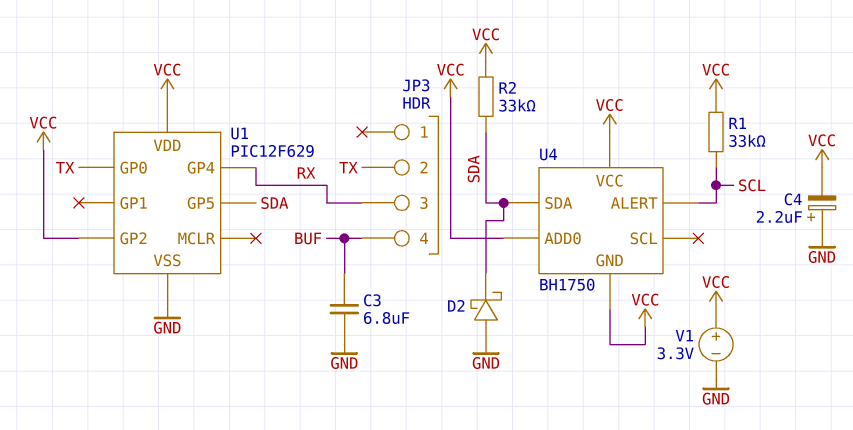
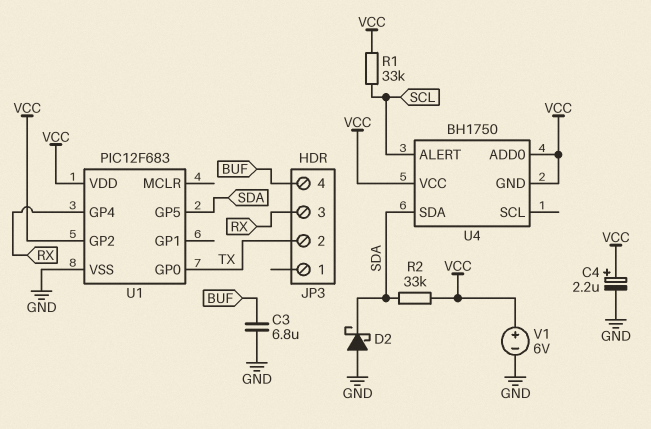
C4: 2.2uF (plus GND, minus VCC) -> 2.2uF (plus VCC, minus GND)
U1: PIC12F629 -> PIC12F683
V1: 3.3V (plus VCC, minus GND) -> 6V (plus VCC, minus GND)

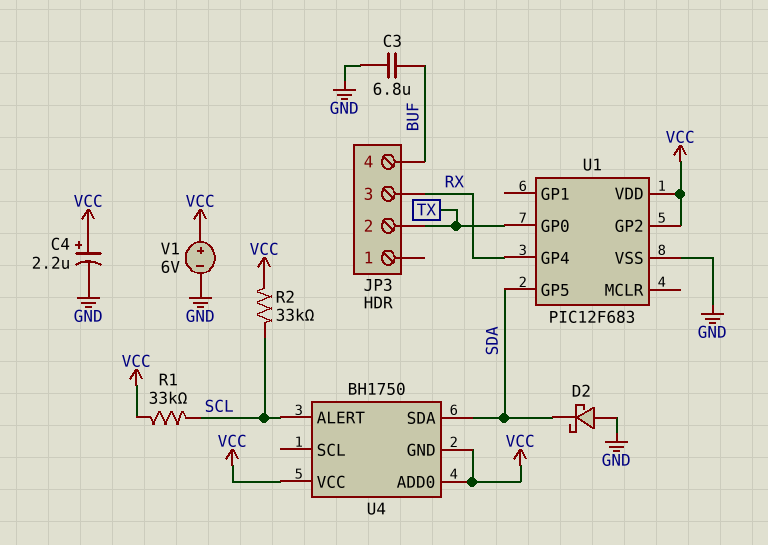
R2: 33k (SDA, VCC) -> 33k (SCL, VCC)

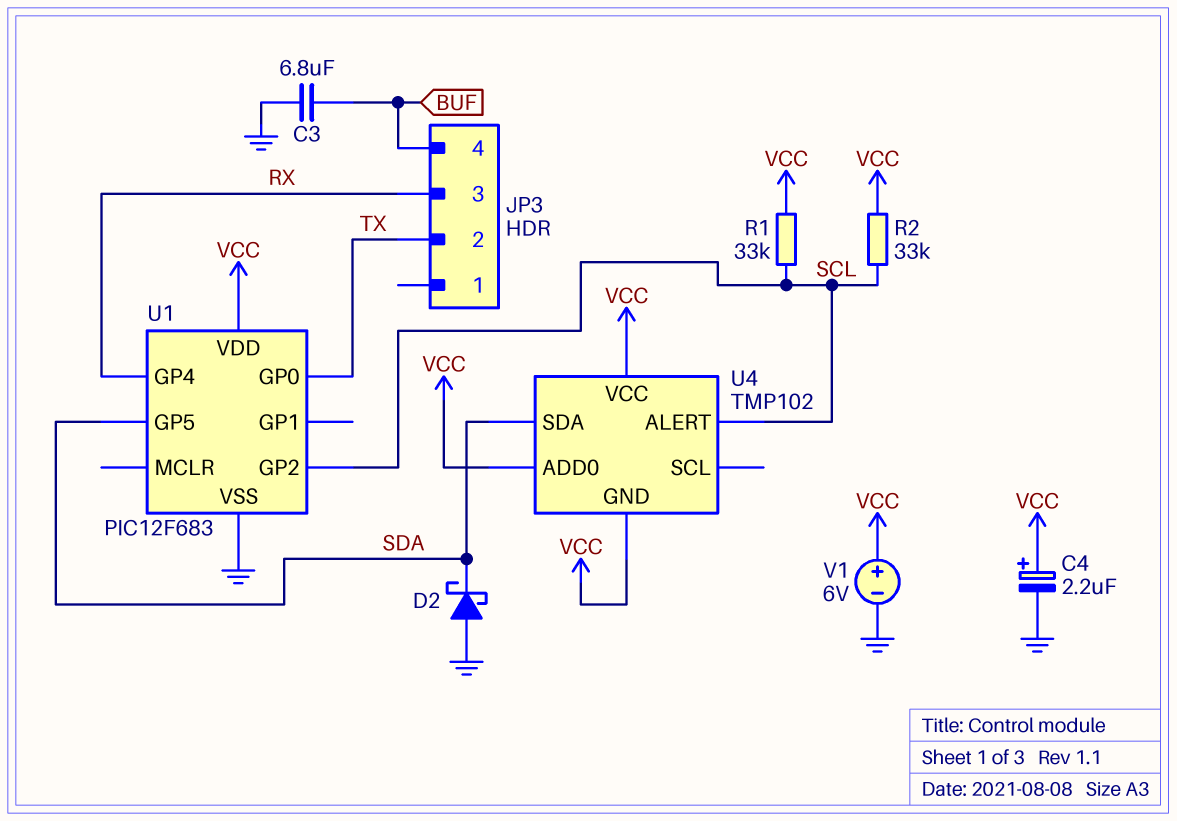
U1 pin GP2: VCC -> SCL
U4: BH1750 -> TMP102

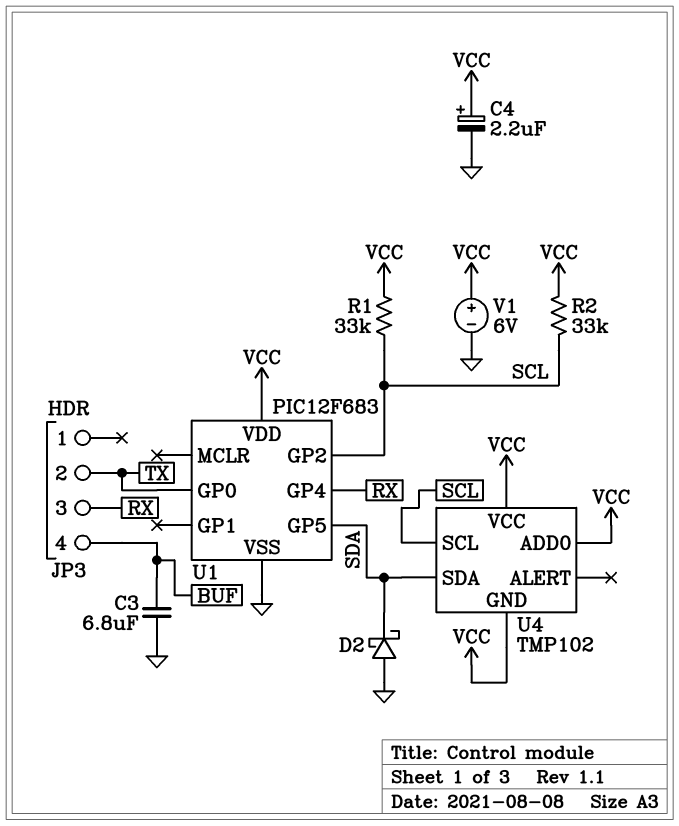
U4 pin ALERT: SCL -> none
U4 pin SCL: none -> SCL

